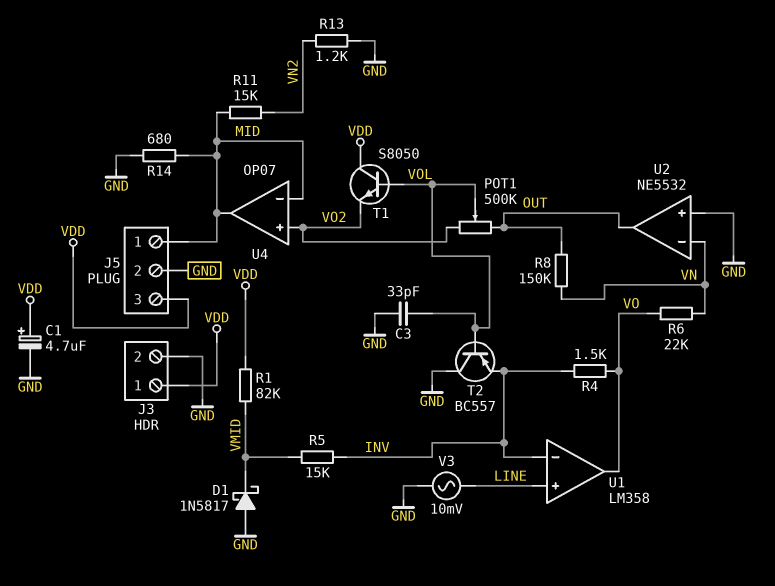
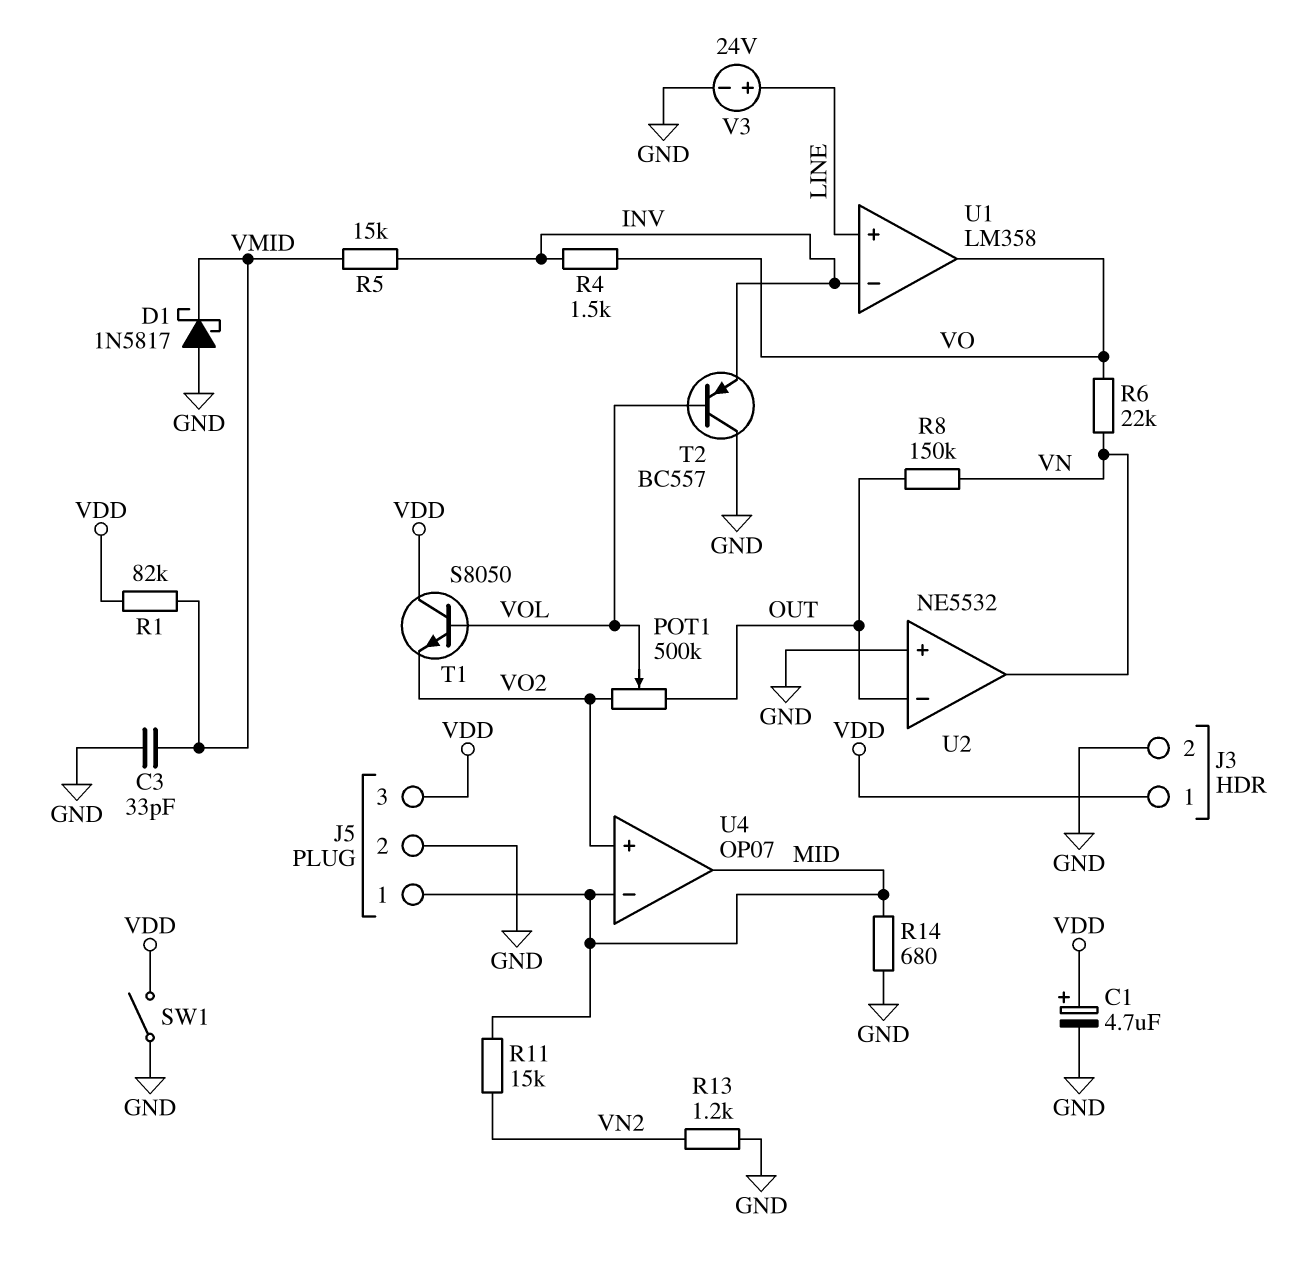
C3: 33pF (GND, VOL) -> 33pF (GND, VMID)
SW1: none -> switch (GND, VDD)
U2 pin in-: VN -> OUT
U2 pin out: OUT -> VN
V3: AC 10mV (GND, LINE) -> 24V (plus LINE, minus GND)

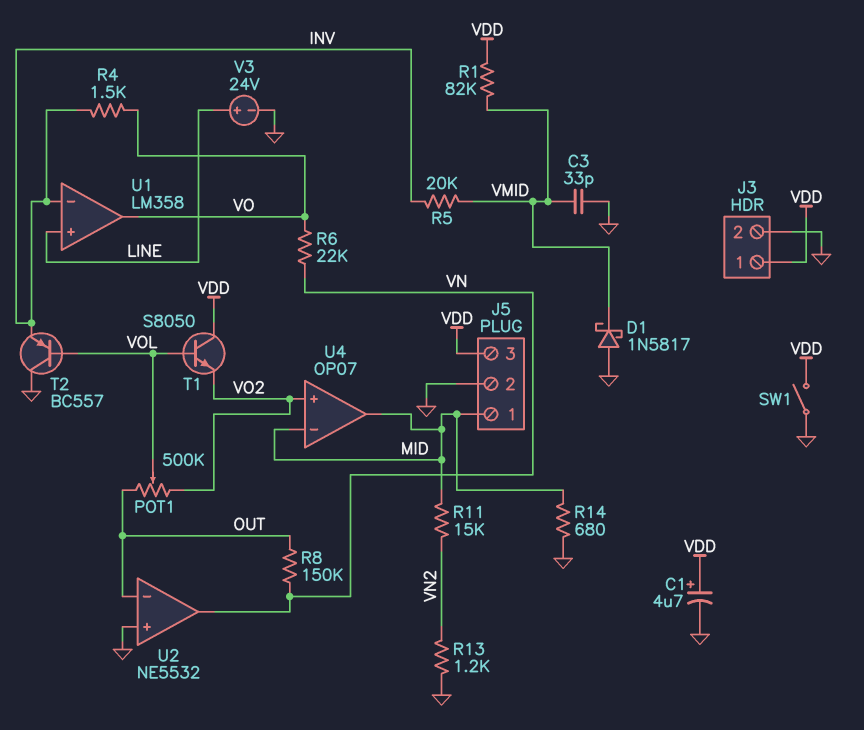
R5: 15k (INV, VMID) -> 20k (INV, VMID)

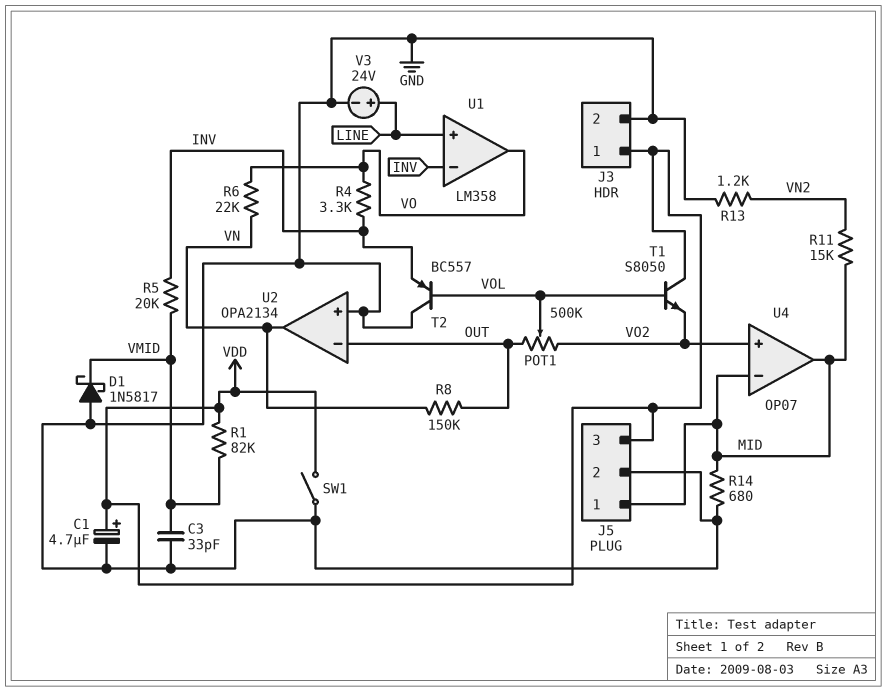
R4: 1.5k (INV, VO) -> 3.3k (INV, VO)
U2: NE5532 -> OPA2134

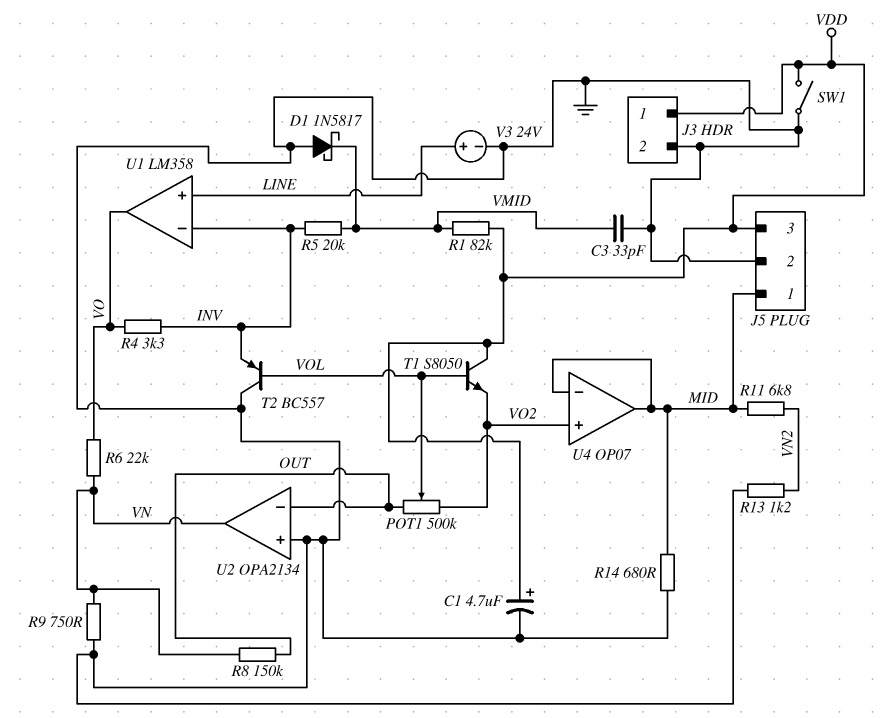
R9: none -> 750 (GND, VN)
R11: 15k (MID, VN2) -> 6.8k (MID, VN2)

